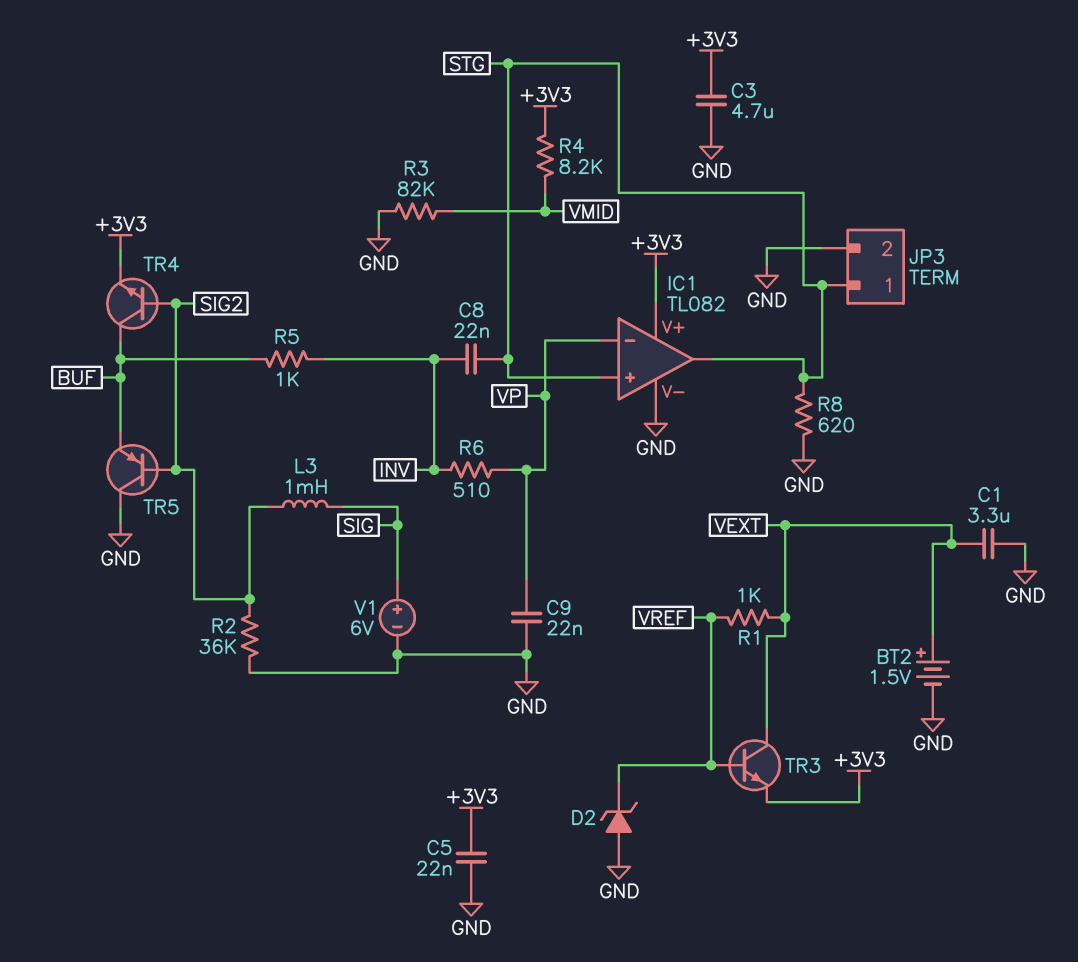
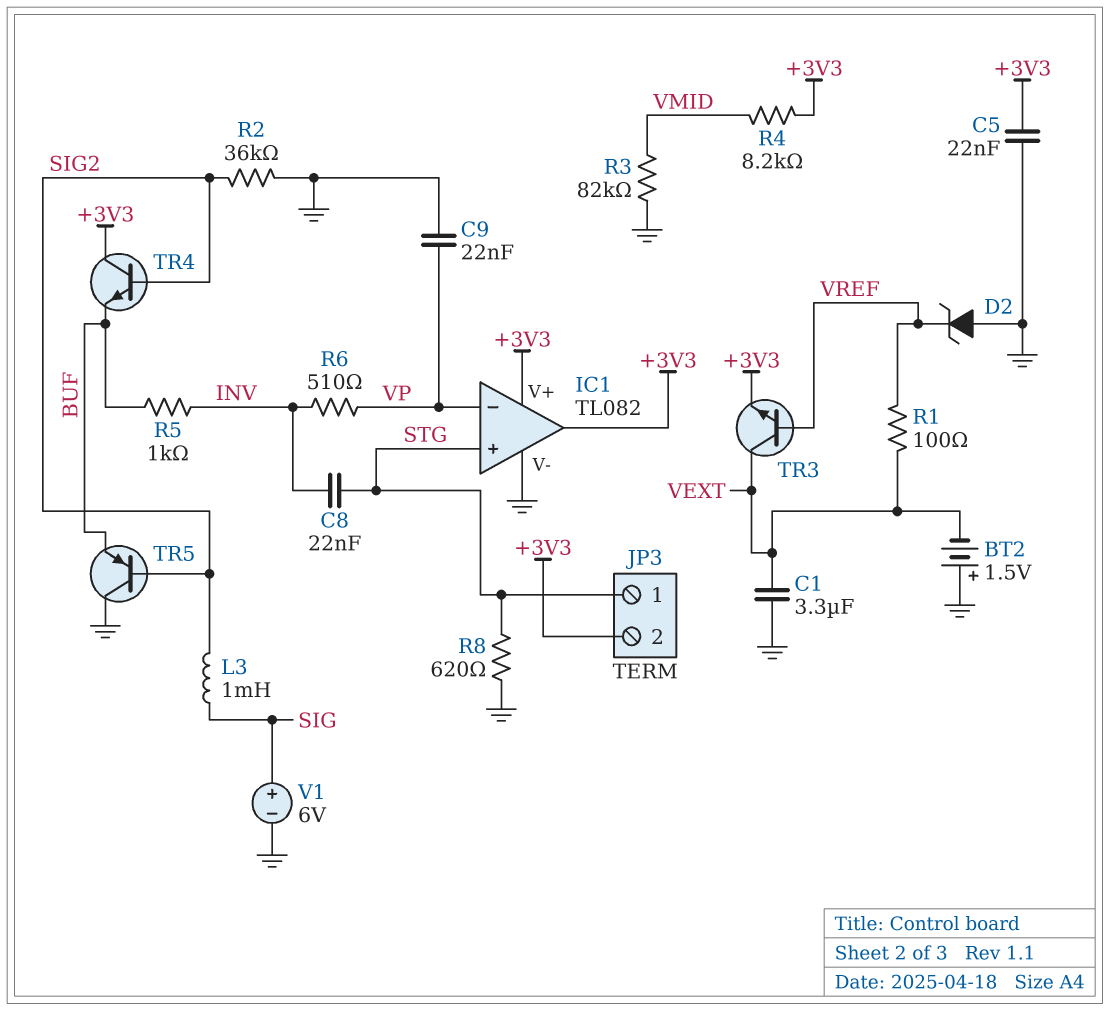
BT2: 1.5V (plus VEXT, minus GND) -> 1.5V (plus GND, minus VEXT)
C3: 4.7uF (+3V3, GND) -> none
IC1 pin out: STG -> +3V3
JP3 pin 2: GND -> +3V3
R1: 1k (VEXT, VREF) -> 100 (VEXT, VREF)
TR4: NPN (B SIG2, C BUF, E +3V3) -> NPN (B SIG2, C +3V3, E BUF)

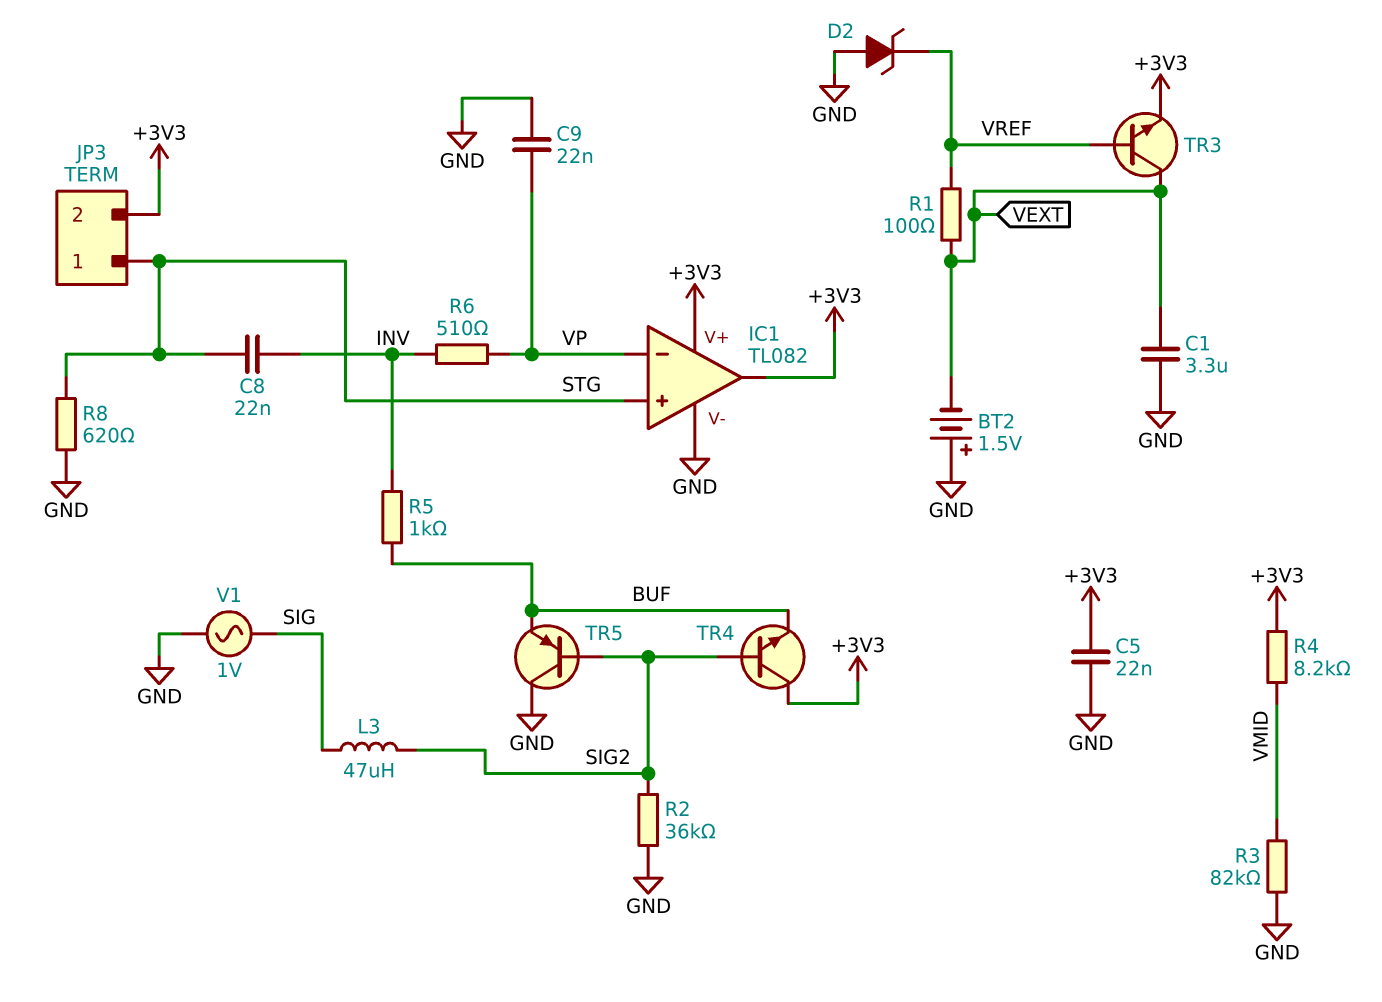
L3: 1mH (SIG, SIG2) -> 47uH (SIG, SIG2)
V1: 6V (plus SIG, minus GND) -> AC 1V (GND, SIG)

